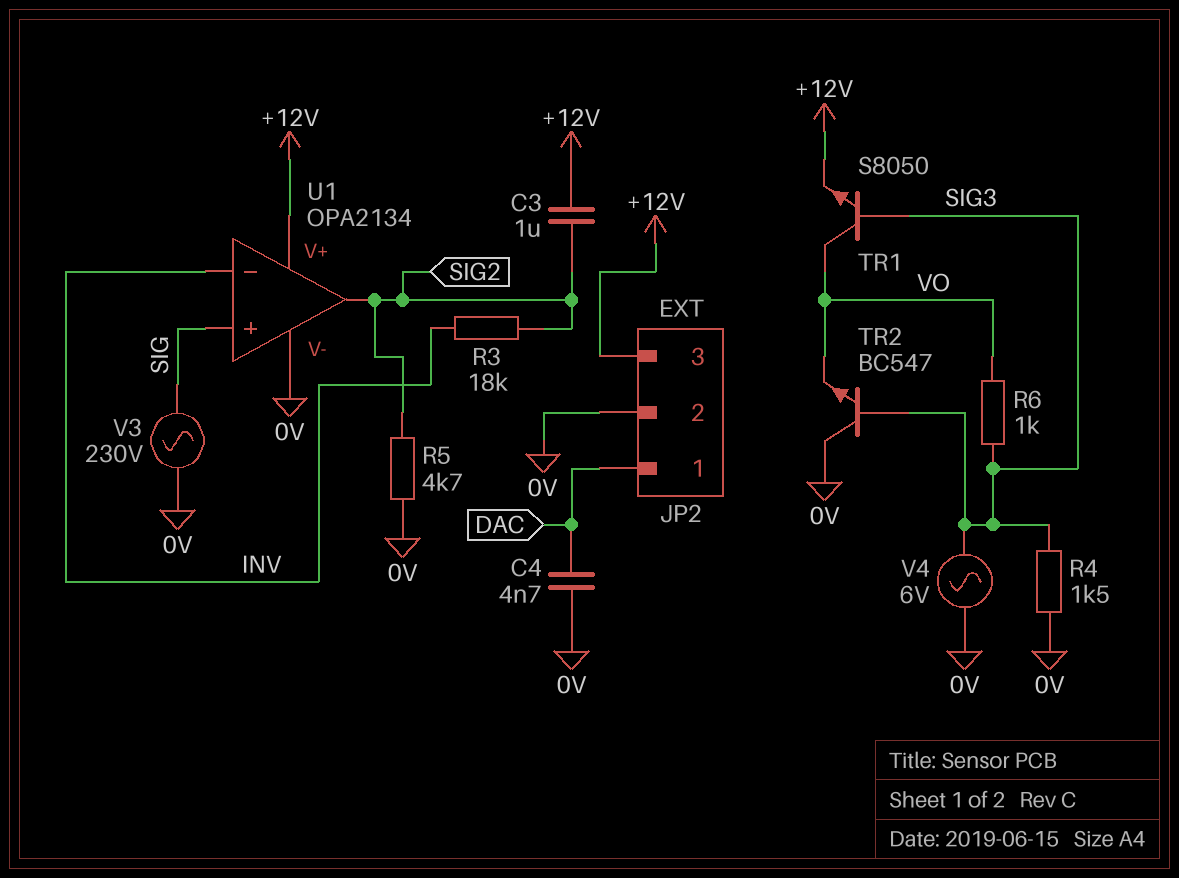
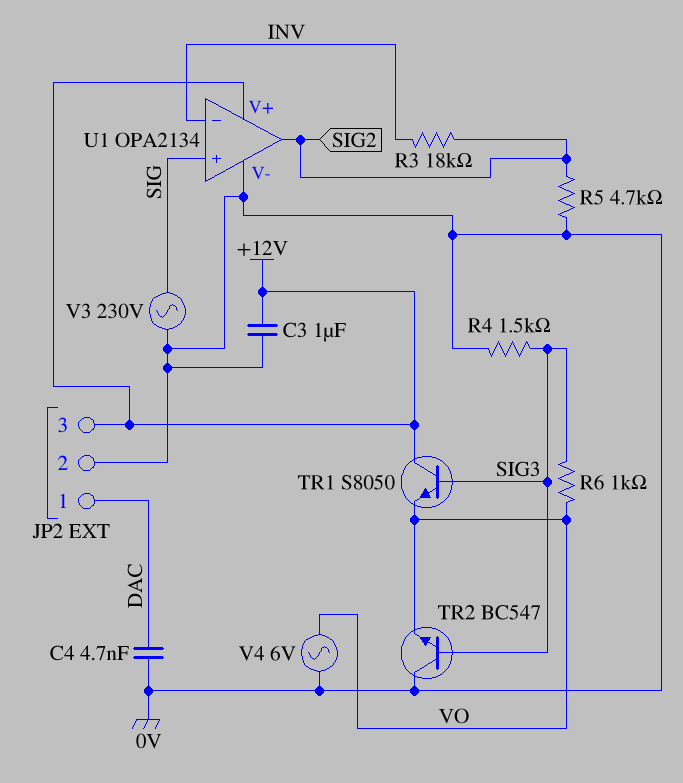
C3: 1uF (+12V, SIG2) -> 1uF (+12V, 0V)
TR1: NPN S8050 (B SIG3, C VO, E +12V) -> NPN S8050 (B SIG3, C +12V, E VO)
V4: AC 6V (0V, SIG3) -> AC 6V (0V, VO)

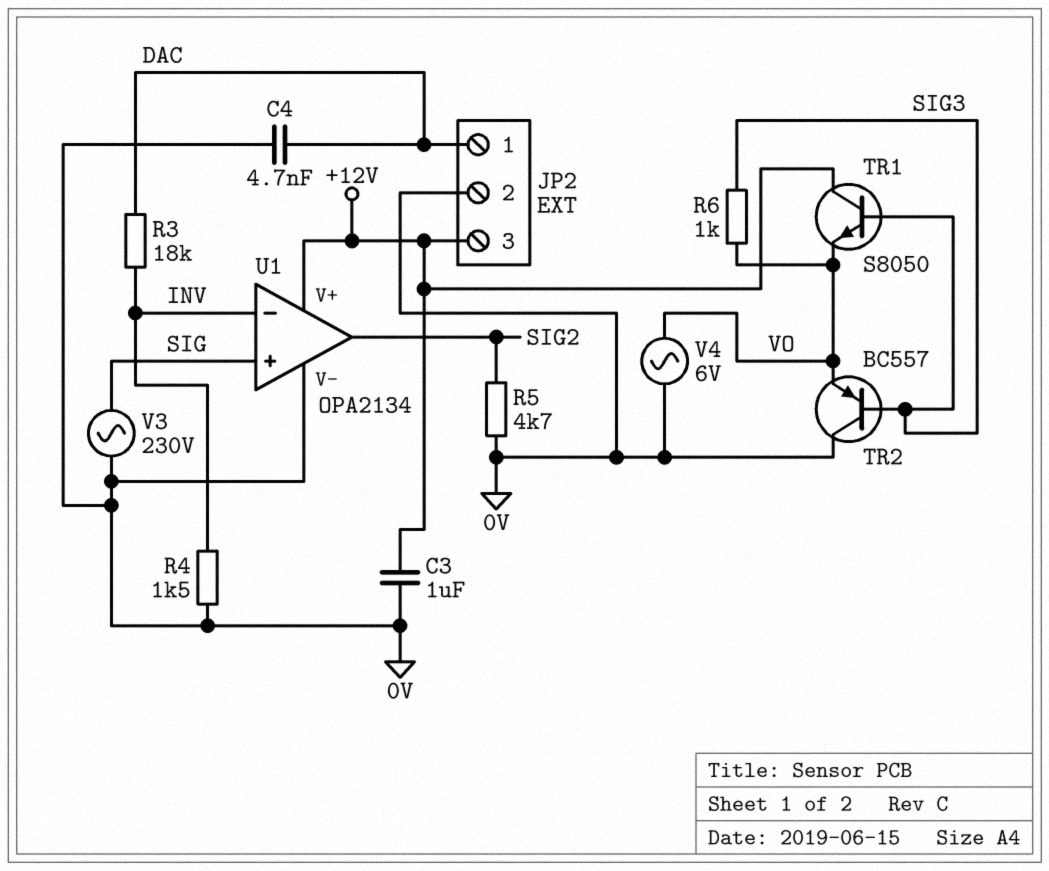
R3: 18k (INV, SIG2) -> 18k (DAC, INV)
R4: 1.5k (0V, SIG3) -> 1.5k (0V, INV)
TR2: NPN BC547 (B SIG3, C 0V, E VO) -> PNP BC557 (B SIG3, C 0V, E VO)

